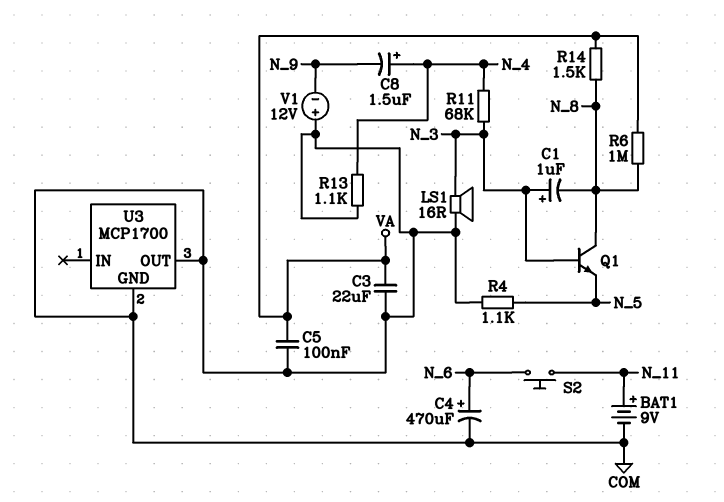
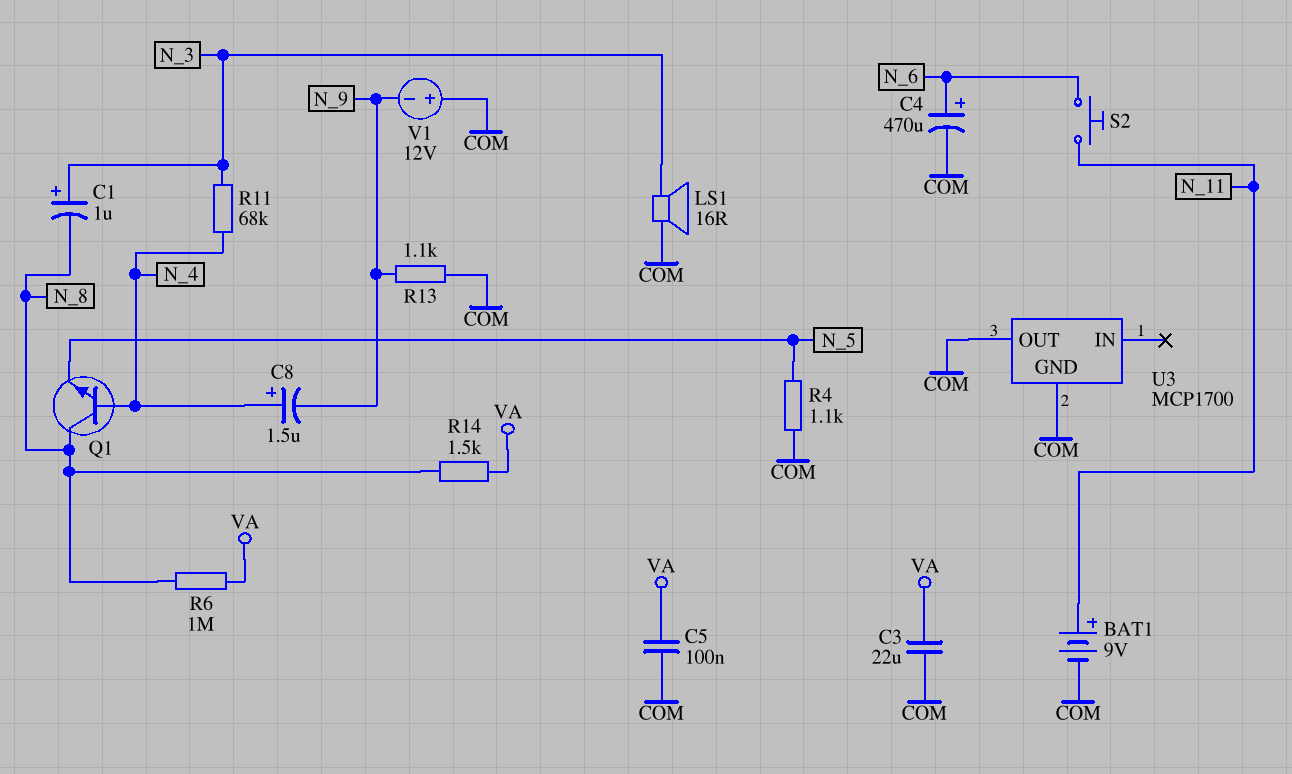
Q1: NPN (B N_3, C N_8, E N_5) -> NPN (B N_4, C N_8, E N_5)
R13: 1.1k (COM, N_4) -> 1.1k (COM, N_9)

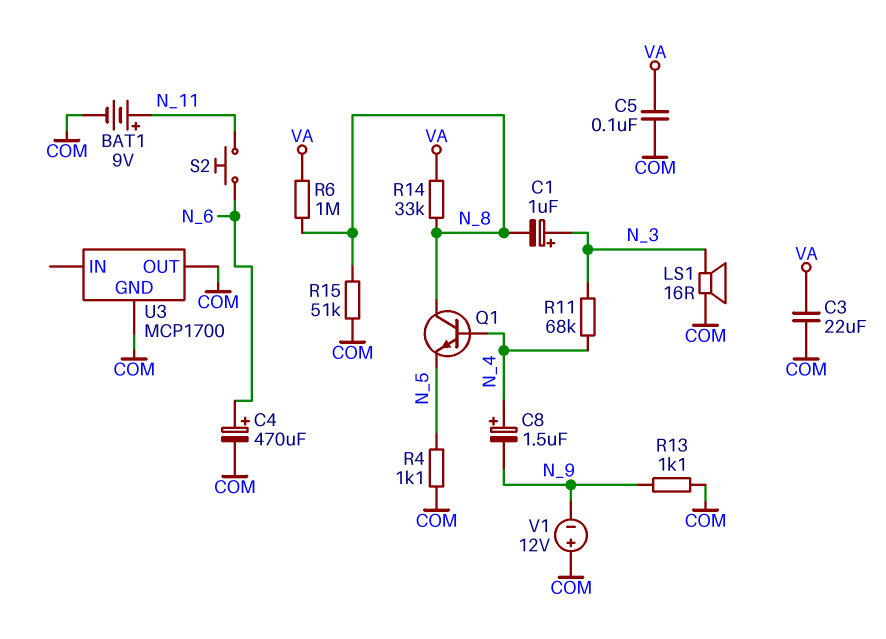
R14: 1.5k (N_8, VA) -> 33k (N_8, VA)
R15: none -> 51k (COM, N_8)

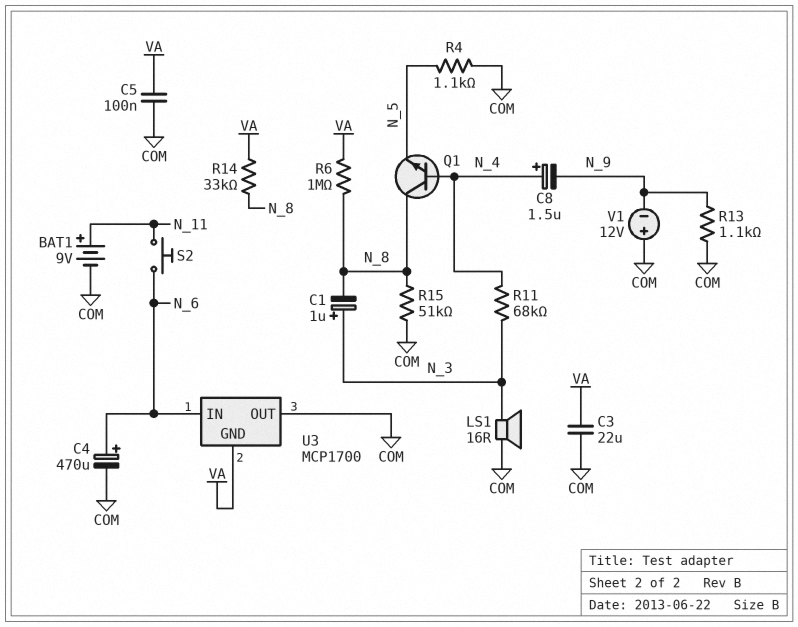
U3 pin GND: COM -> VA
U3 pin IN: none -> N_6

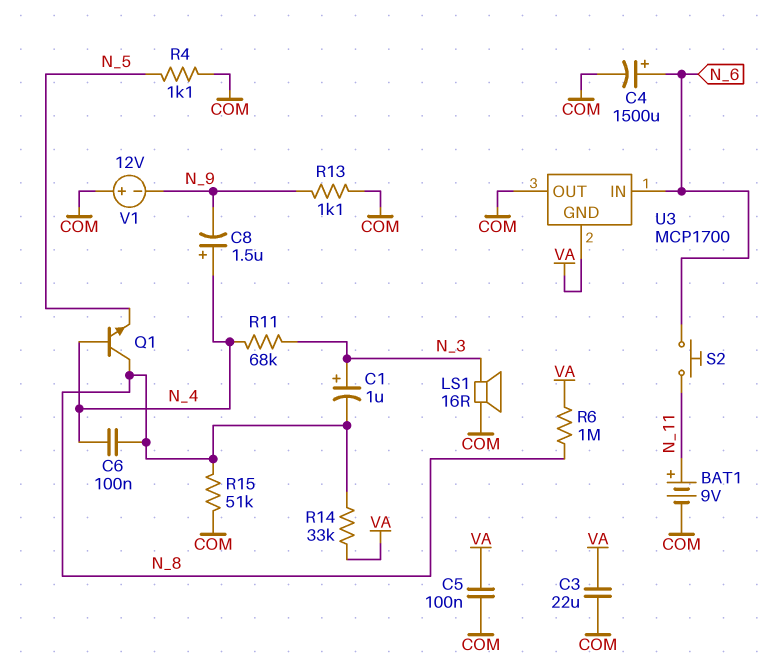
C4: 470uF (plus N_6, minus COM) -> 1500uF (plus N_6, minus COM)
C6: none -> 100nF (N_4, N_8)

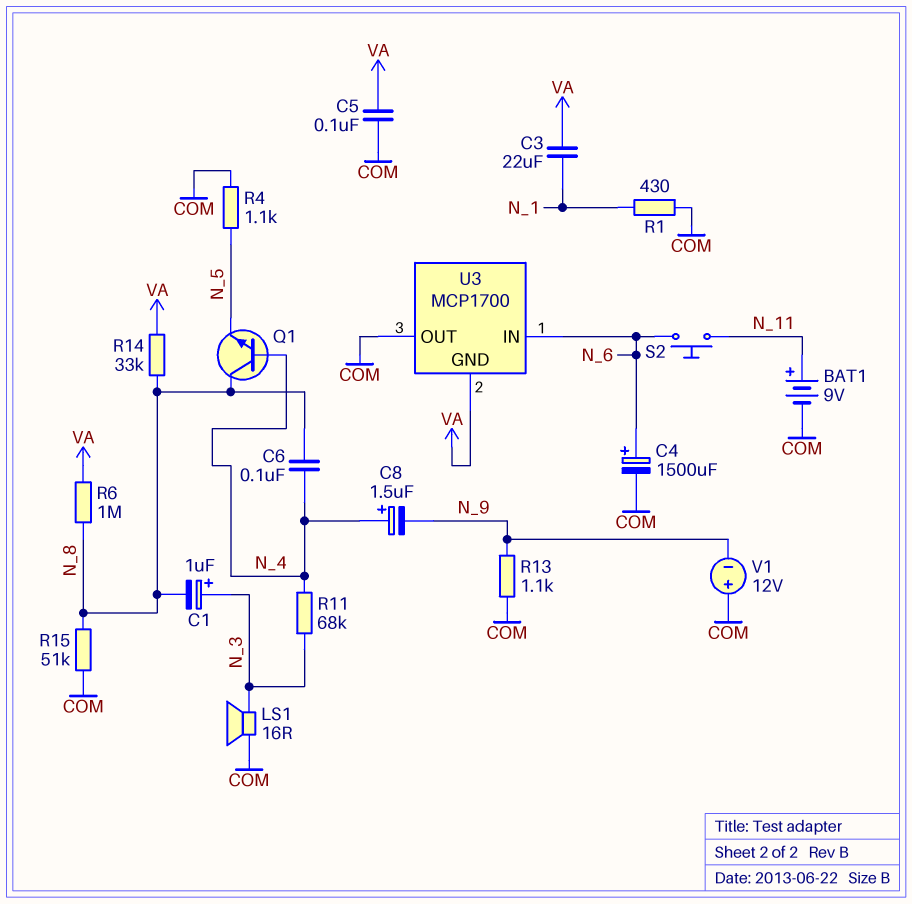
C3: 22uF (COM, VA) -> 22uF (N_1, VA)
R1: none -> 430 (COM, N_1)

